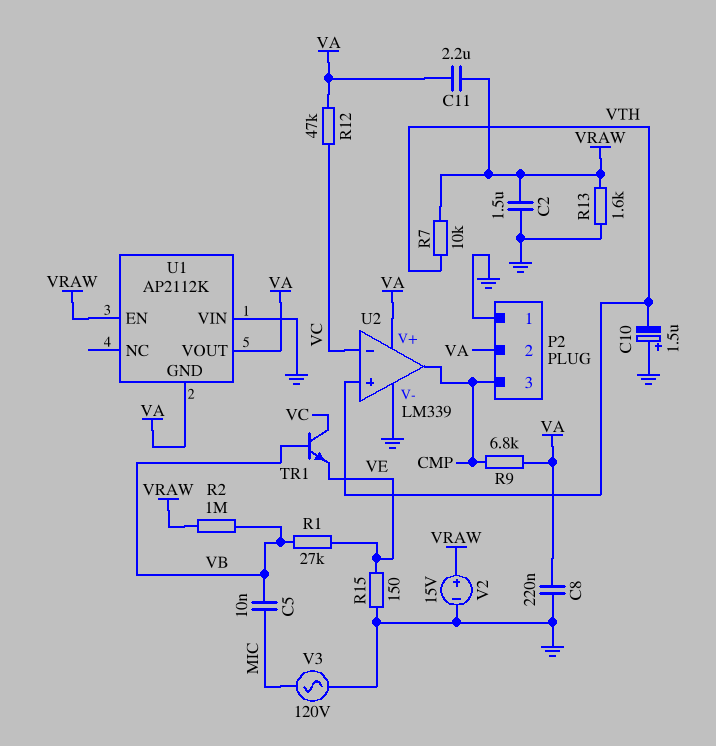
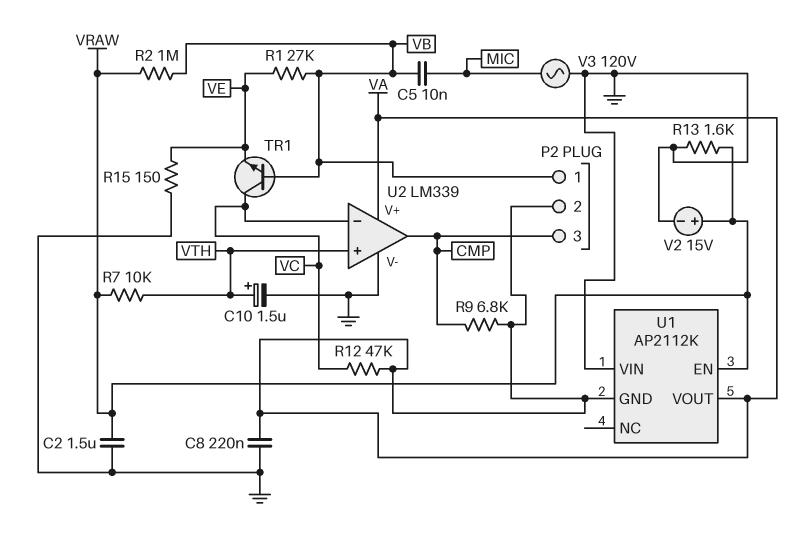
C10: 1.5uF (plus GND, minus VTH) -> 1.5uF (plus VTH, minus GND)
C11: 2.2uF (VA, VRAW) -> none
P2 pin 1: GND -> VB

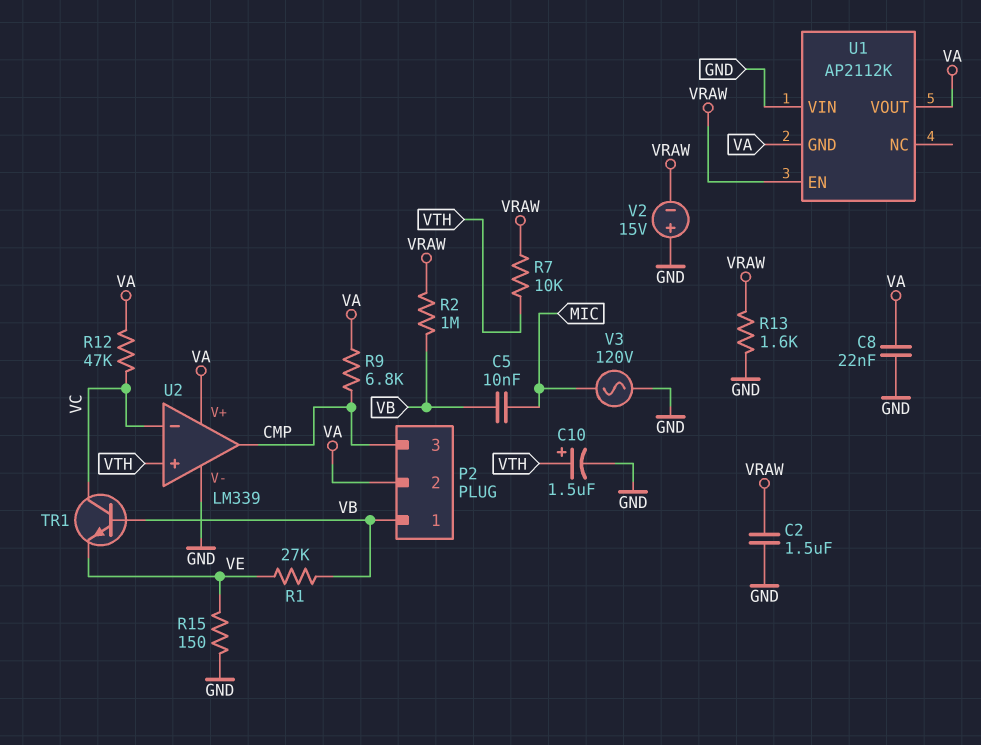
C8: 220nF (GND, VA) -> 22nF (GND, VA)
V2: 15V (plus VRAW, minus GND) -> 15V (plus GND, minus VRAW)

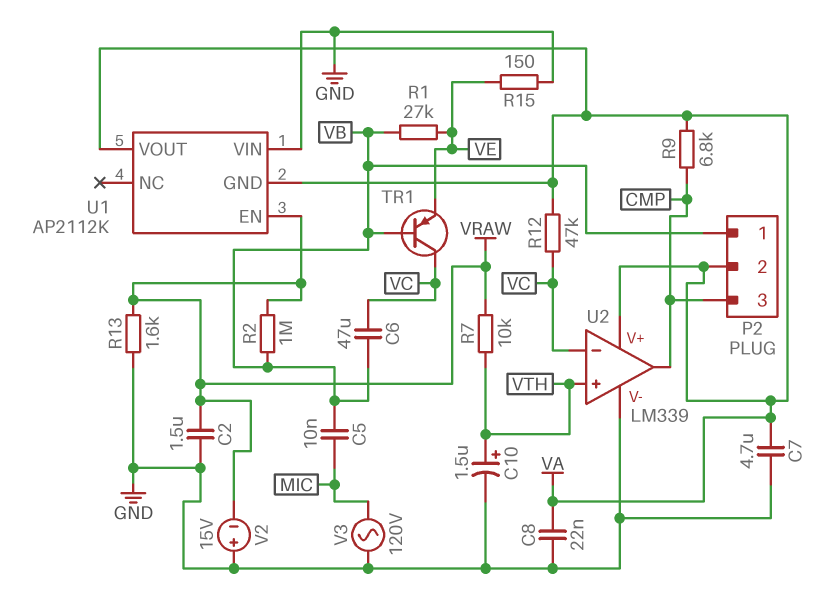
C6: none -> 47uF (VB, VC)
C7: none -> 4.7uF (GND, VA)
TR1: NPN (B VB, C VC, E VE) -> PNP (B VB, C VC, E VE)

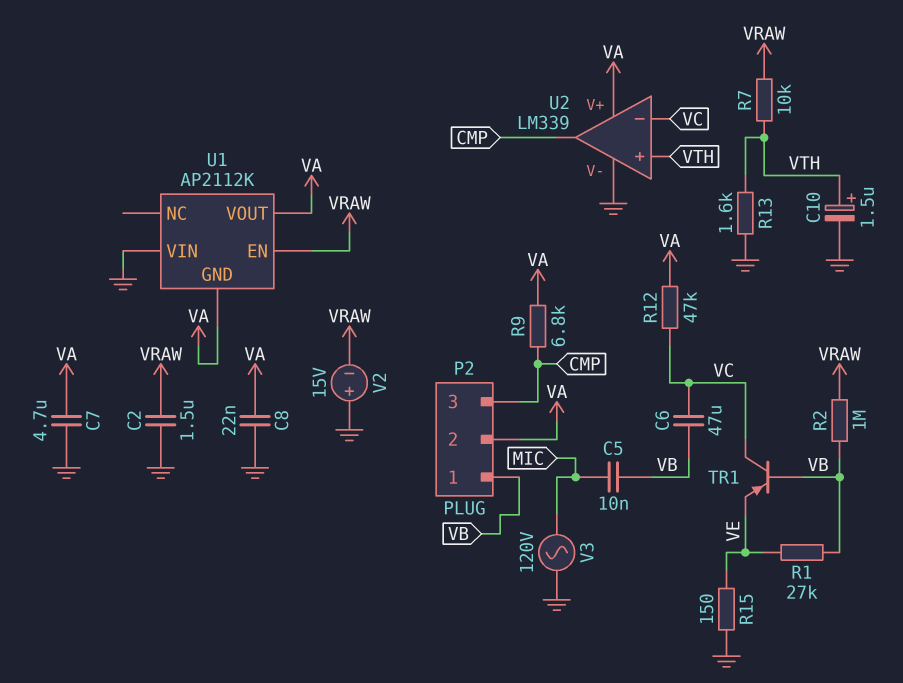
R13: 1.6k (GND, VRAW) -> 1.6k (GND, VTH)

